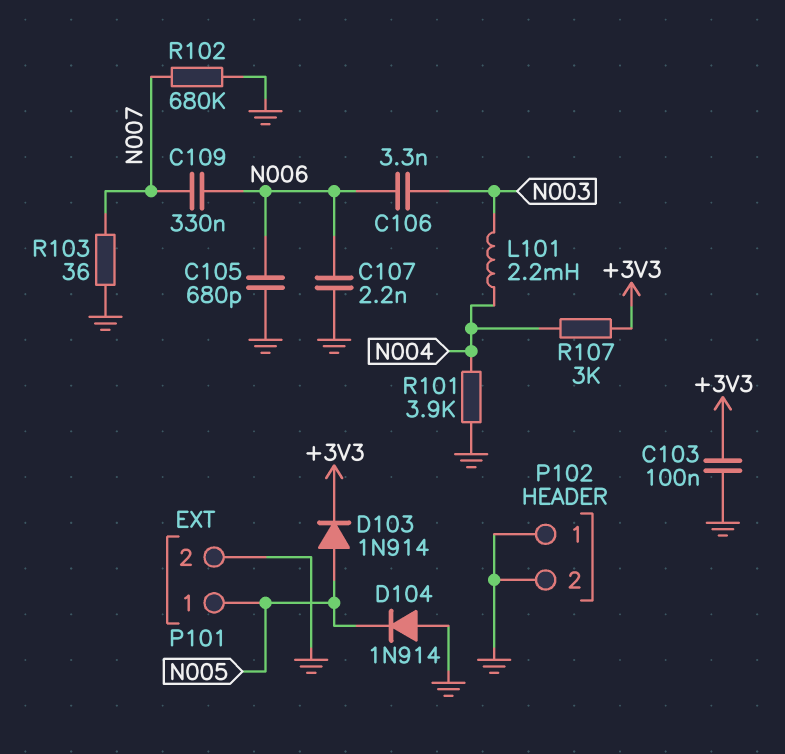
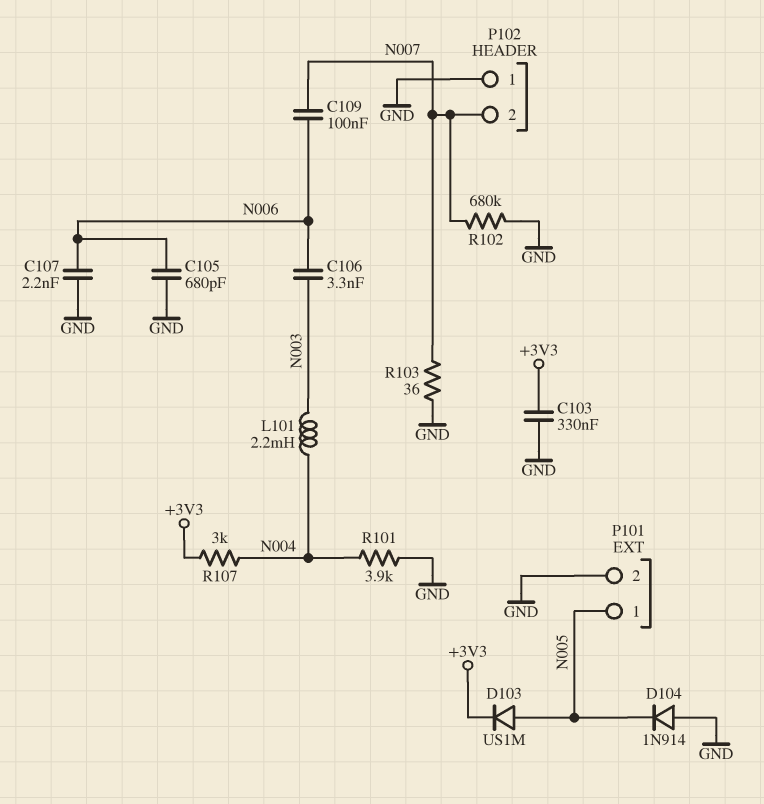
C103: 100nF (+3V3, GND) -> 330nF (+3V3, GND)
C109: 330nF (N006, N007) -> 100nF (N006, N007)
D103: diode 1N914 (A N005, K +3V3) -> diode US1M (A N005, K +3V3)
P102 pin 2: GND -> N007

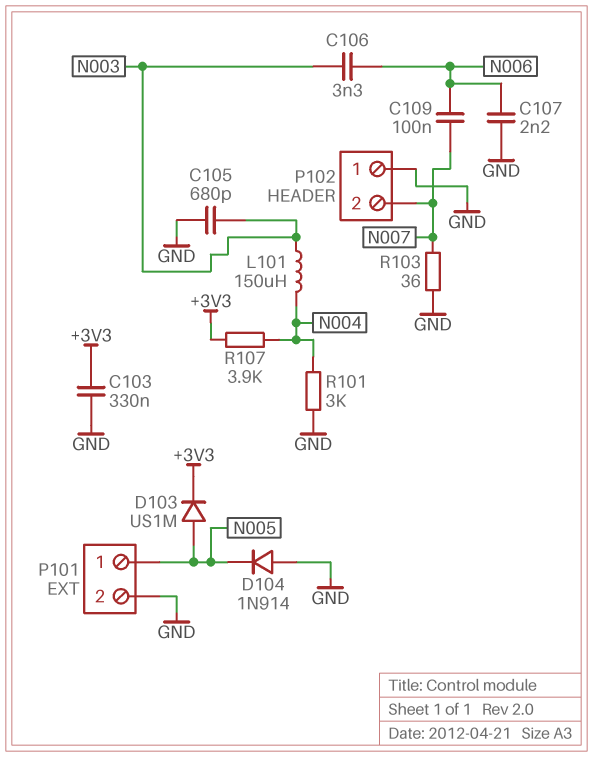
C105: 680pF (GND, N006) -> 680pF (GND, N003)
L101: 2.2mH (N003, N004) -> 150uH (N003, N004)
R101: 3.9k (GND, N004) -> 3k (GND, N004)
R102: 680k (GND, N007) -> none
R107: 3k (+3V3, N004) -> 3.9k (+3V3, N004)

